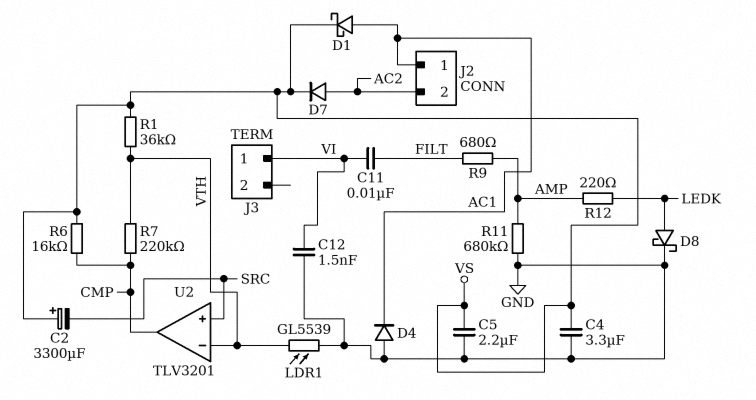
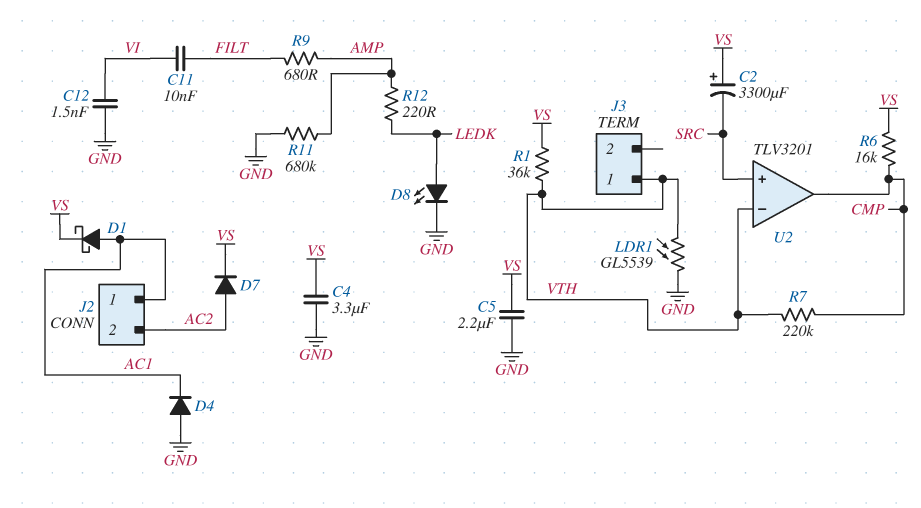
D8: schottky (A LEDK, K GND) -> LED (A LEDK, K GND)
J3 pin 1: VI -> VTH

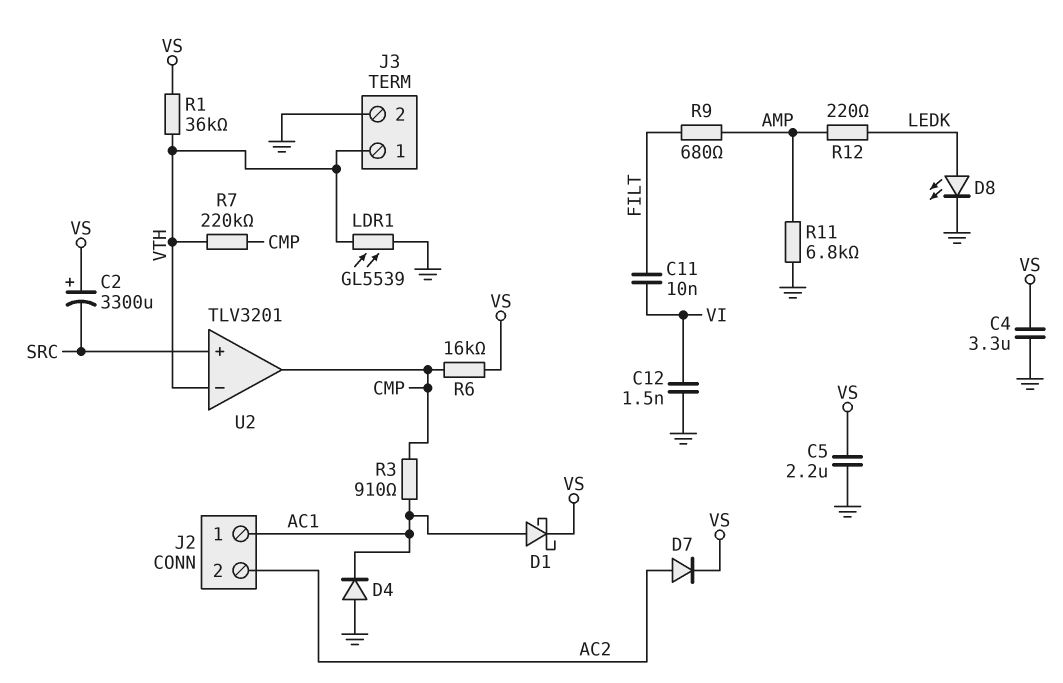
J3 pin 2: none -> GND
R3: none -> 910 (AC1, CMP)
R11: 680k (AMP, GND) -> 6.8k (AMP, GND)

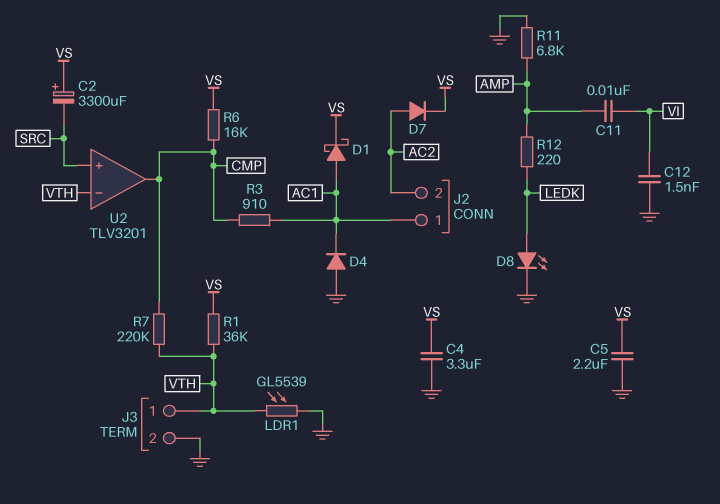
C11: 10nF (FILT, VI) -> 10nF (AMP, VI)
R9: 680 (AMP, FILT) -> none

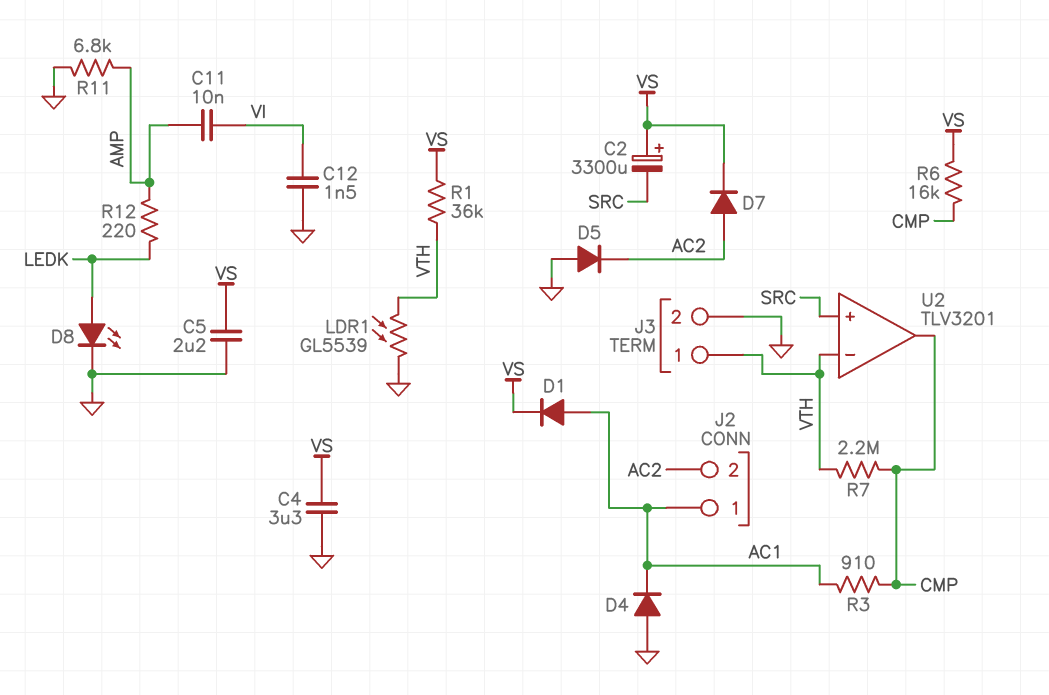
D1: schottky (A AC1, K VS) -> diode (A AC1, K VS)
D5: none -> diode (A GND, K AC2)
R7: 220k (CMP, VTH) -> 2.2M (CMP, VTH)

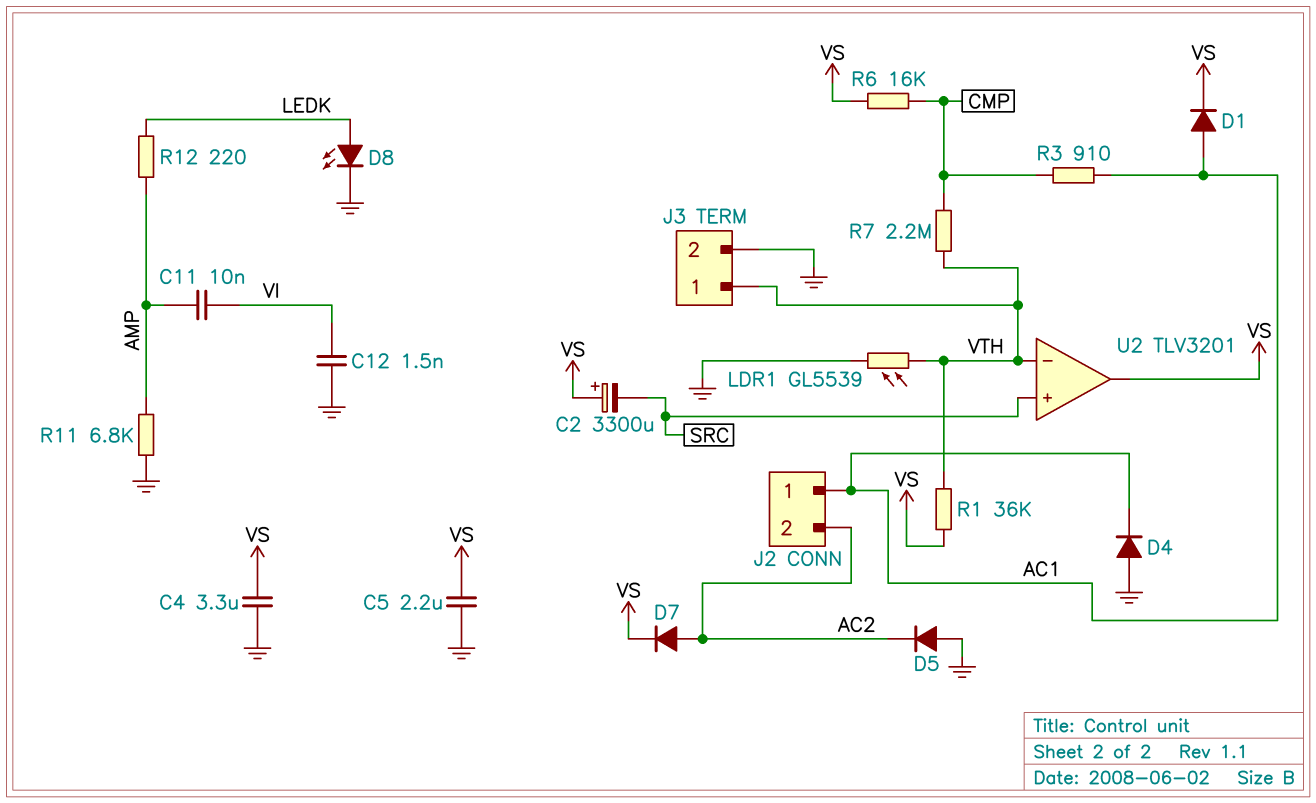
U2 pin out: CMP -> VS

